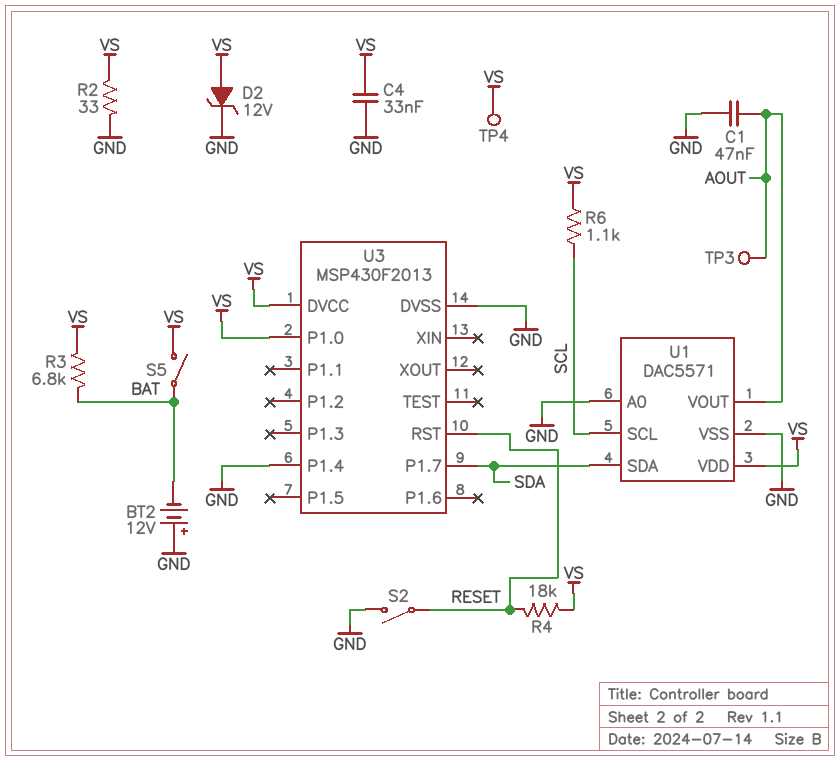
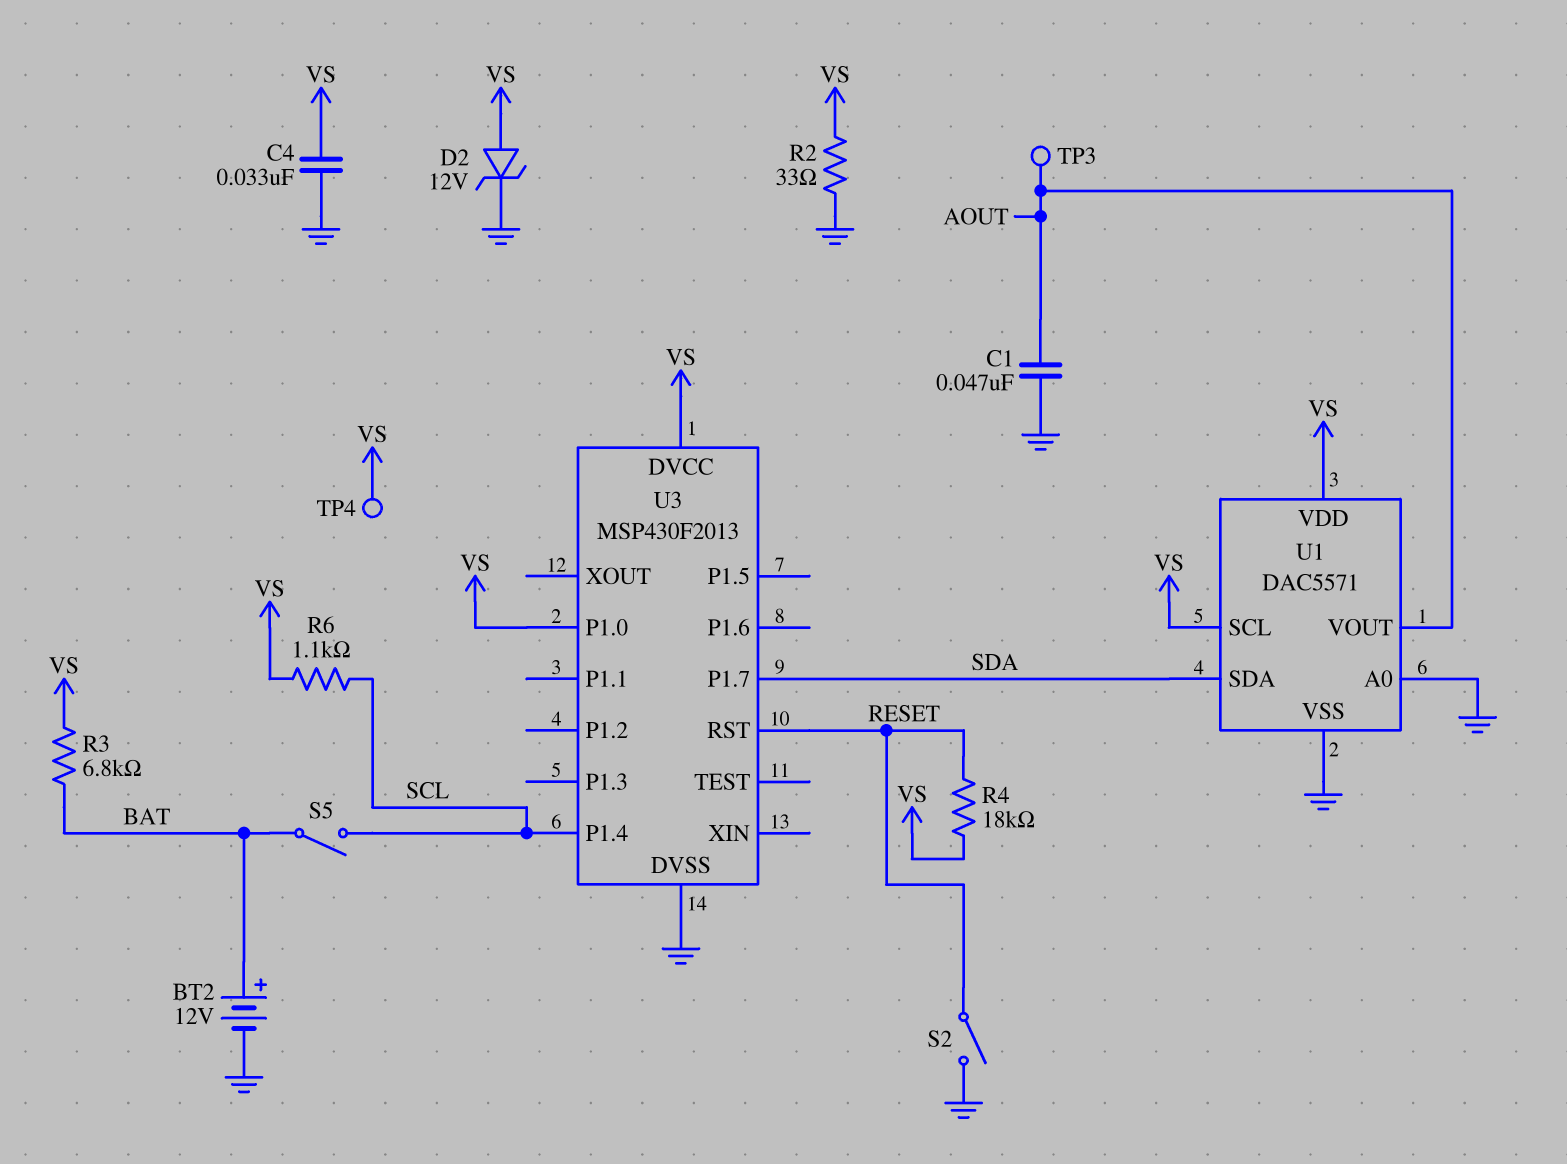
BT2: 12V (plus GND, minus BAT) -> 12V (plus BAT, minus GND)
S5: switch (BAT, VS) -> switch (BAT, SCL)
U1 pin SCL: SCL -> VS
U3 pin P1.4: GND -> SCL

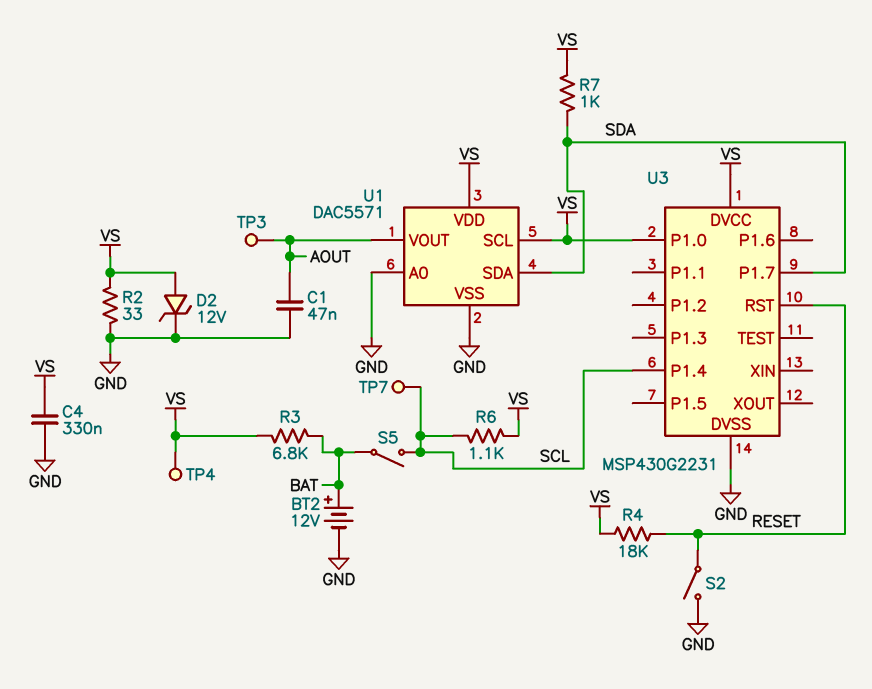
C4: 33nF (GND, VS) -> 330nF (GND, VS)
R7: none -> 1k (SDA, VS)
TP7: none -> test point (SCL)
U3: MSP430F2013 -> MSP430G2231

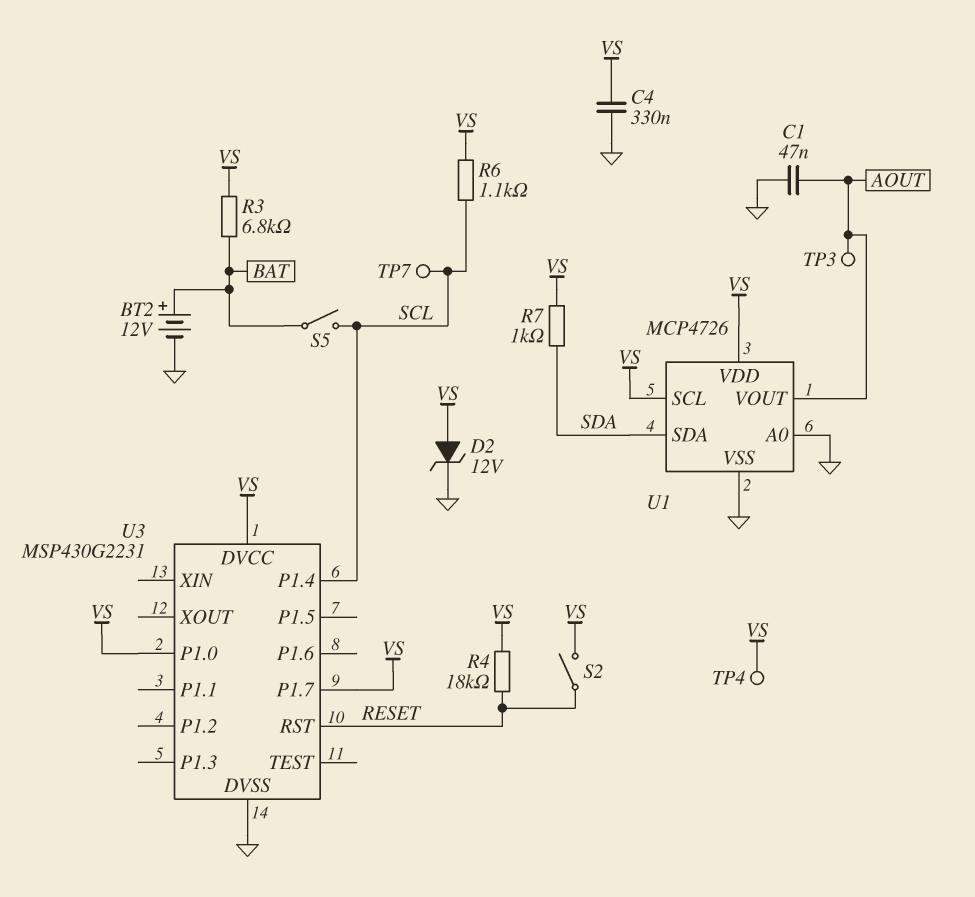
R2: 33 (GND, VS) -> none
S2: switch (GND, RESET) -> switch (RESET, VS)
U1: DAC5571 -> MCP4726
U3 pin P1.7: SDA -> VS

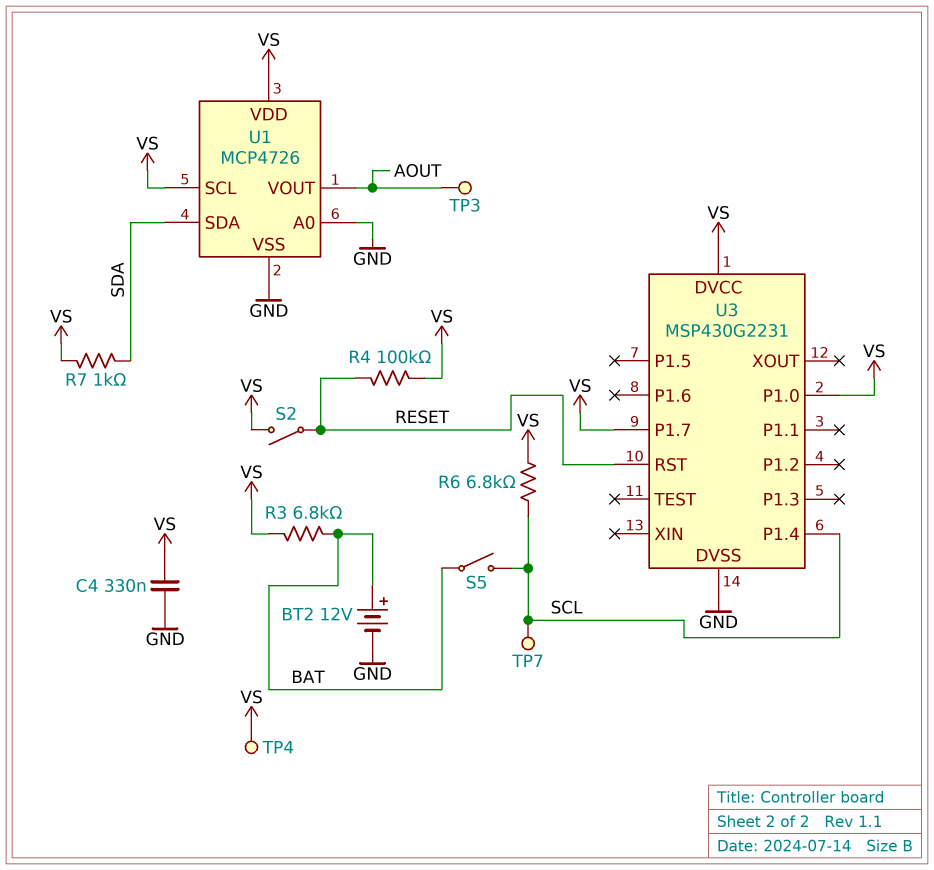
C1: 47nF (AOUT, GND) -> none
D2: zener 12V (A VS, K GND) -> none
R4: 18k (RESET, VS) -> 100k (RESET, VS)
R6: 1.1k (SCL, VS) -> 6.8k (SCL, VS)

